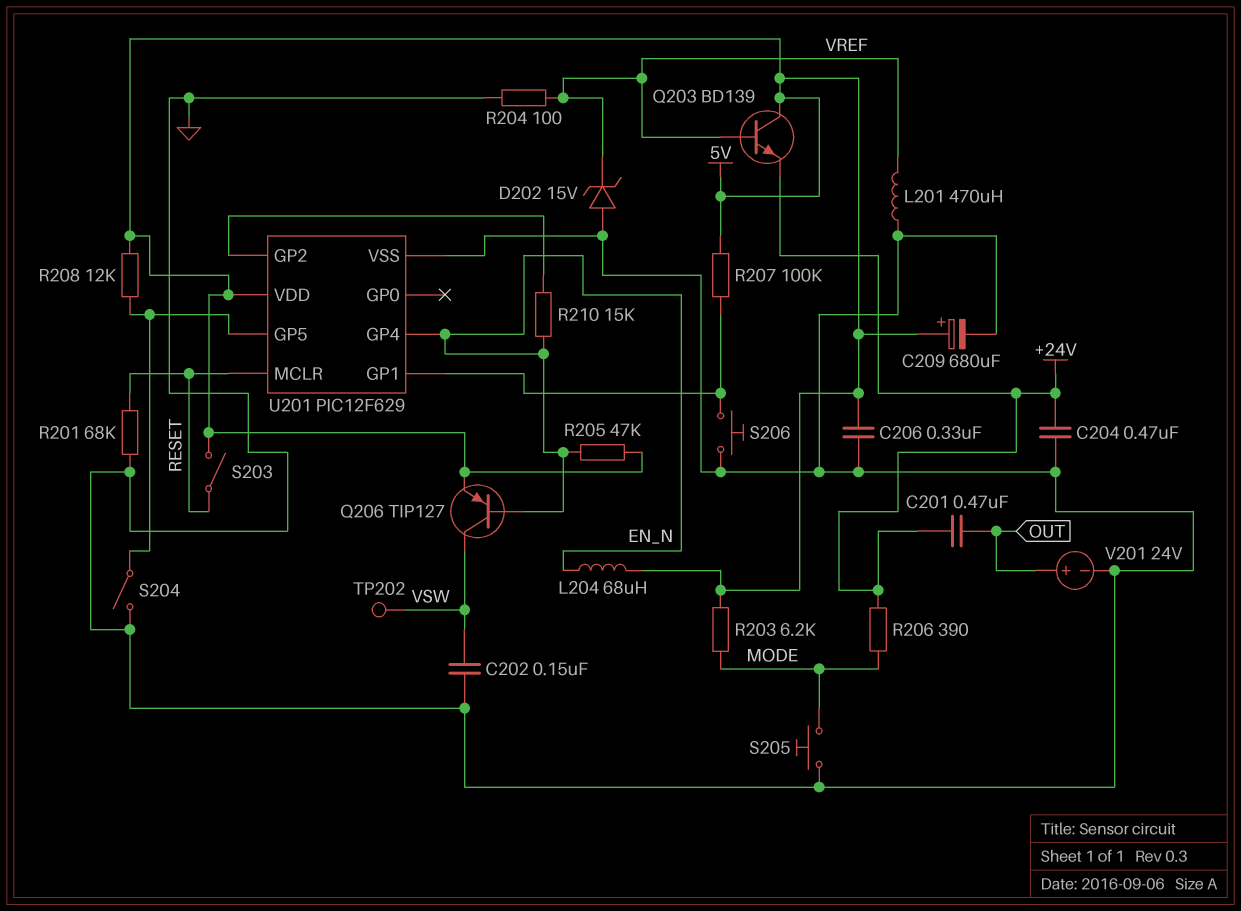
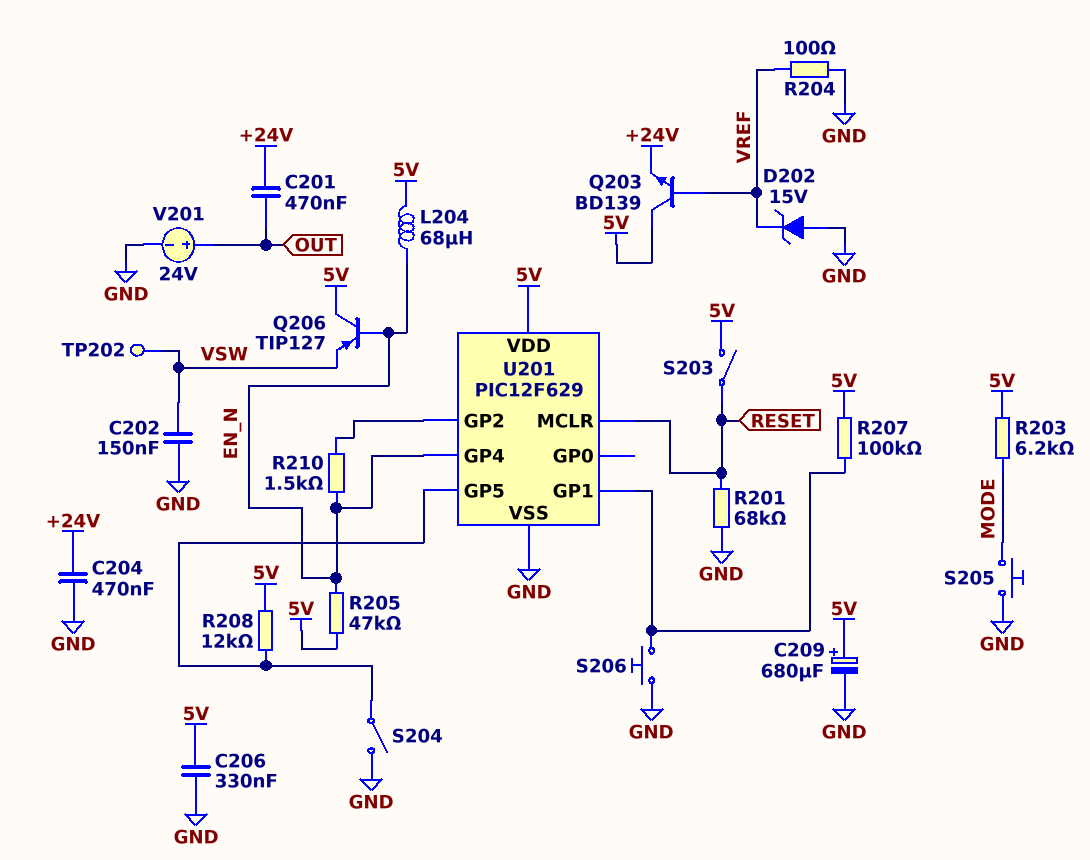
L201: 470uH (GND, VREF) -> none
Q206: PNP TIP127 (B EN_N, C VSW, E 5V) -> PNP TIP127 (B EN_N, C 5V, E VSW)
R206: 390 (+24V, MODE) -> none
R210: 15k (EN_N, U201/GP2) -> 1.5k (EN_N, U201/GP2)

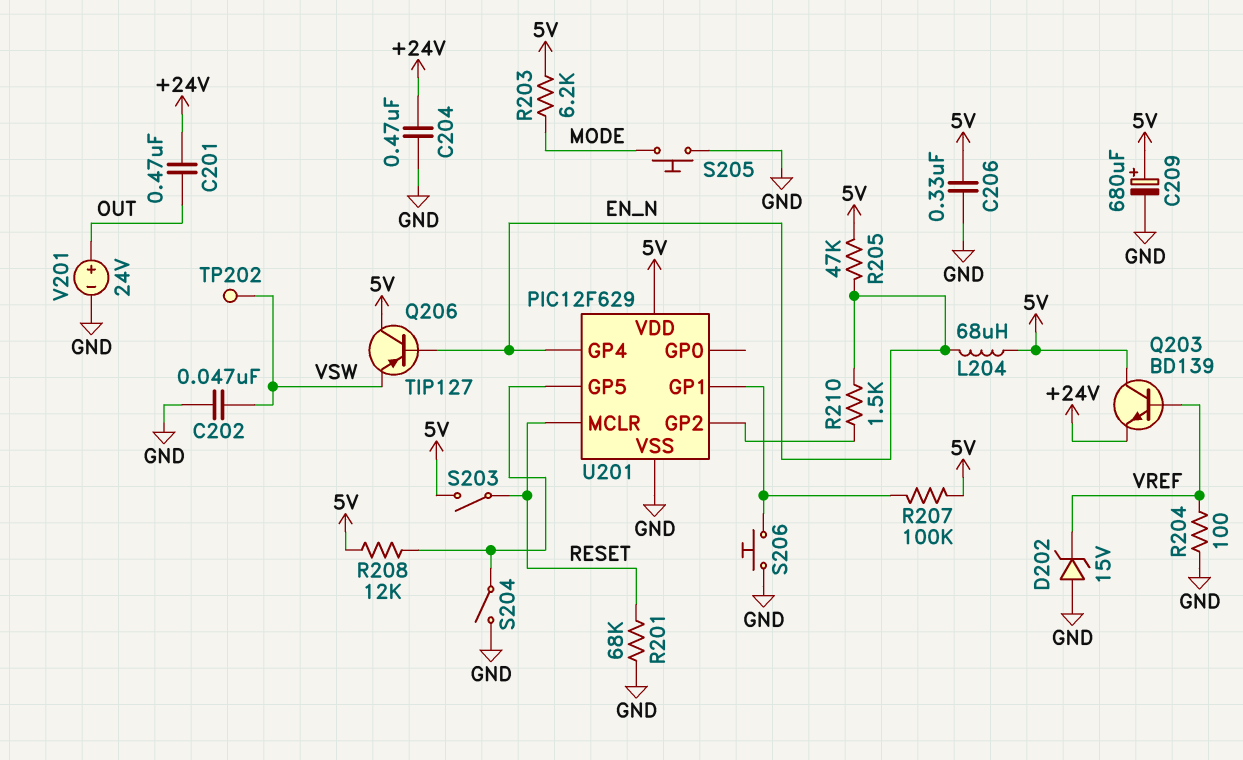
C202: 150nF (GND, VSW) -> 47nF (GND, VSW)

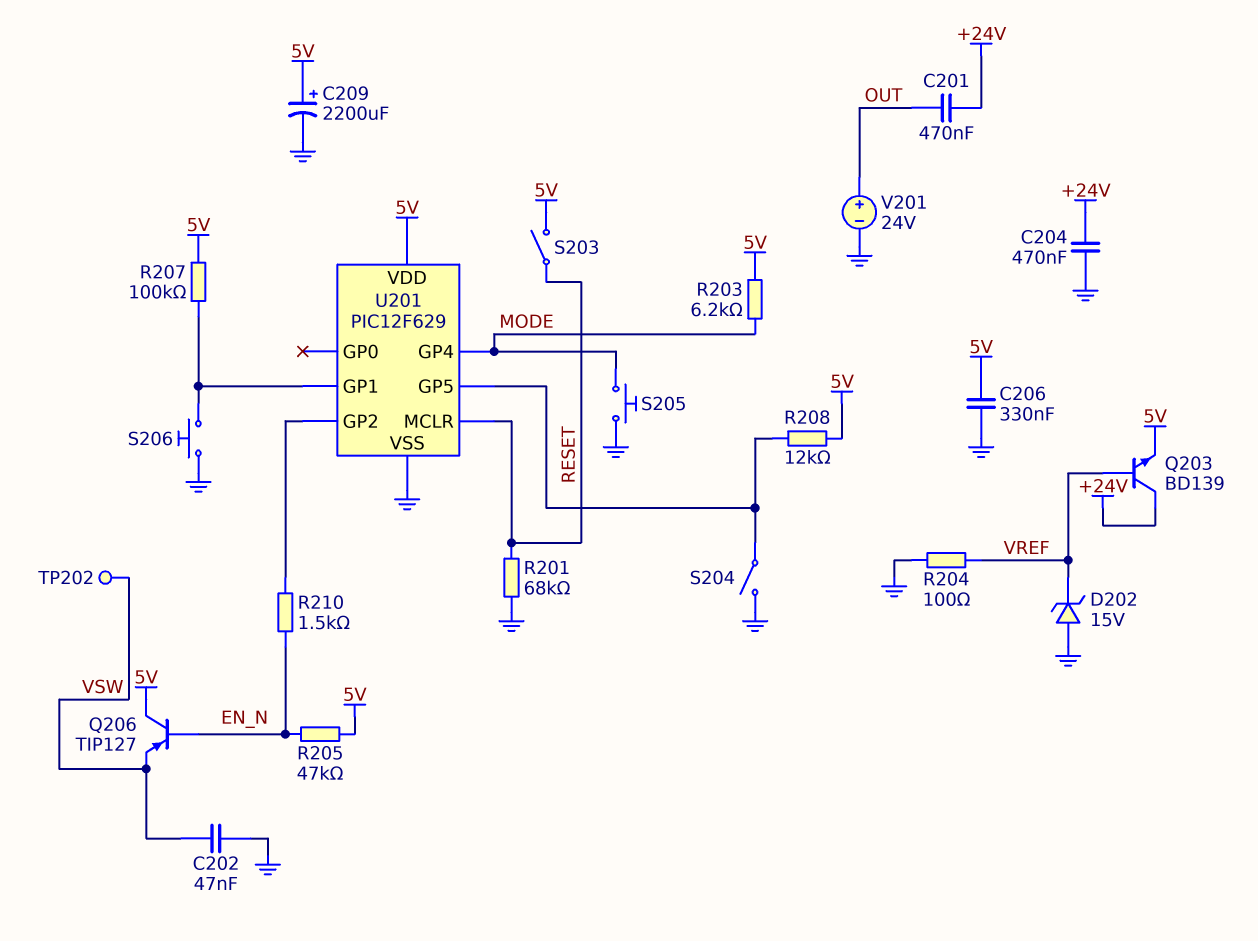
C209: 680uF (plus 5V, minus GND) -> 2200uF (plus 5V, minus GND)
L204: 68uH (5V, EN_N) -> none
Q203: NPN BD139 (B VREF, C 5V, E +24V) -> NPN BD139 (B VREF, C +24V, E 5V)
U201 pin GP4: EN_N -> MODE

